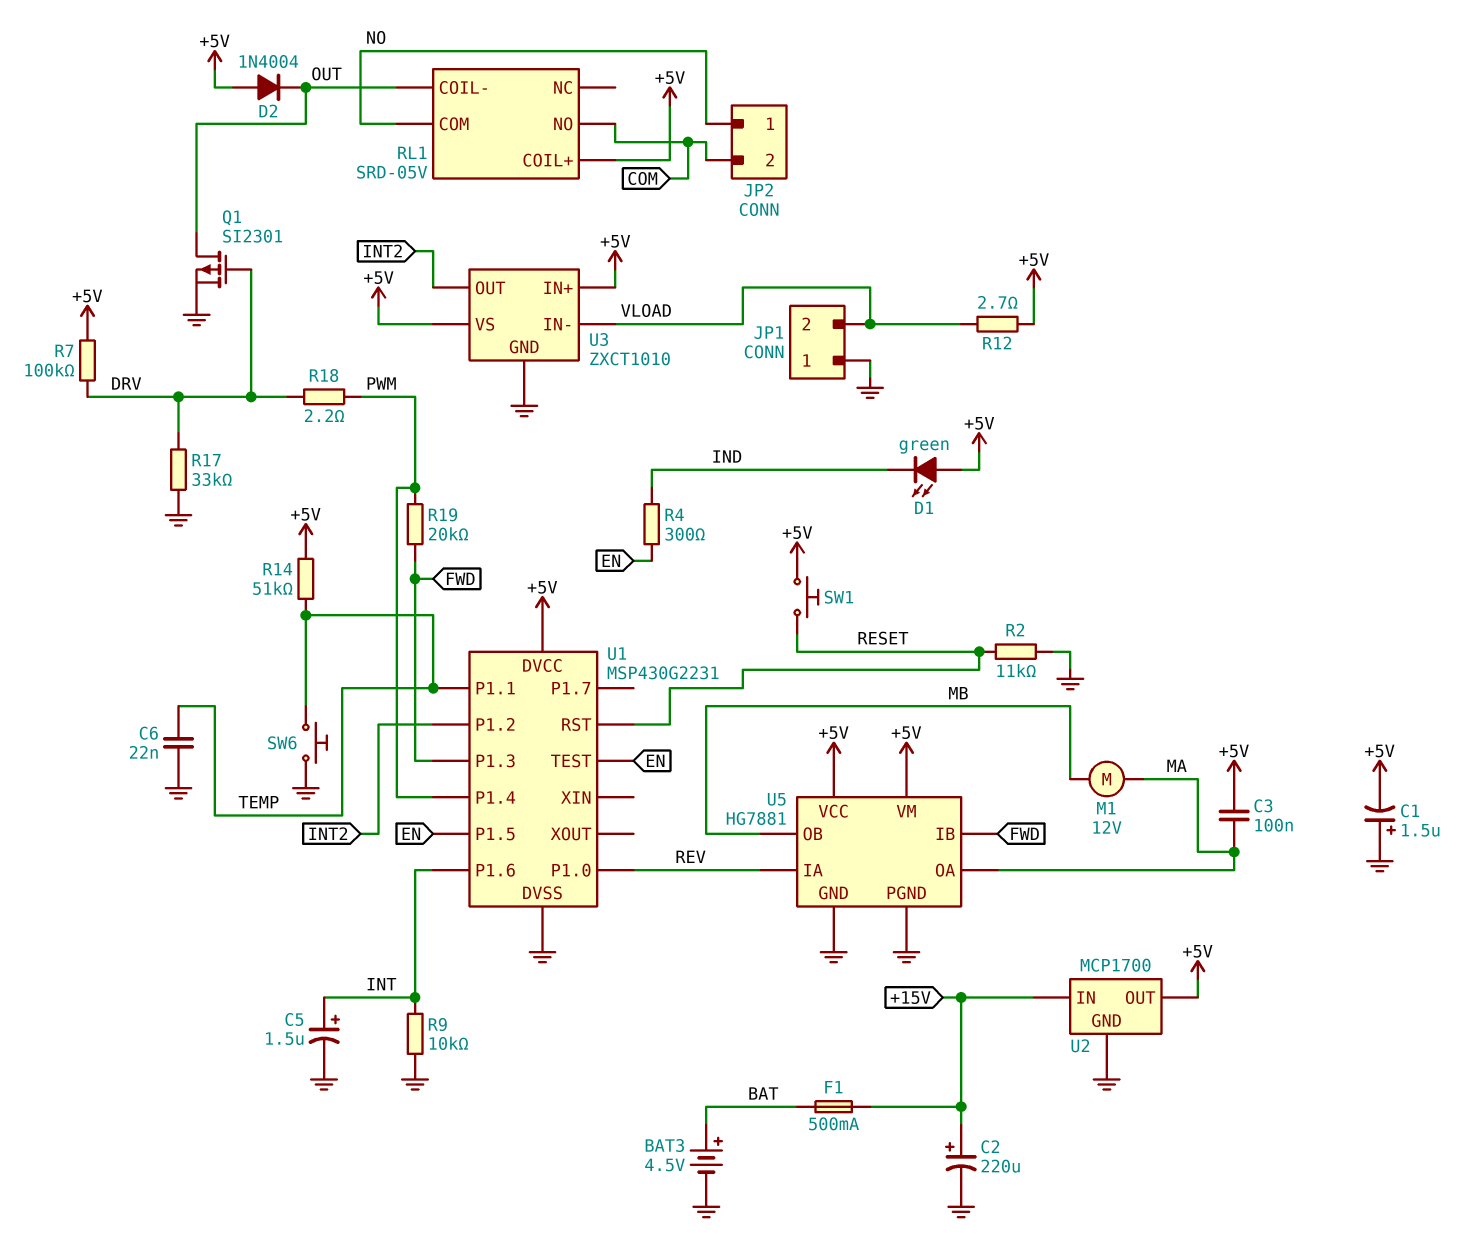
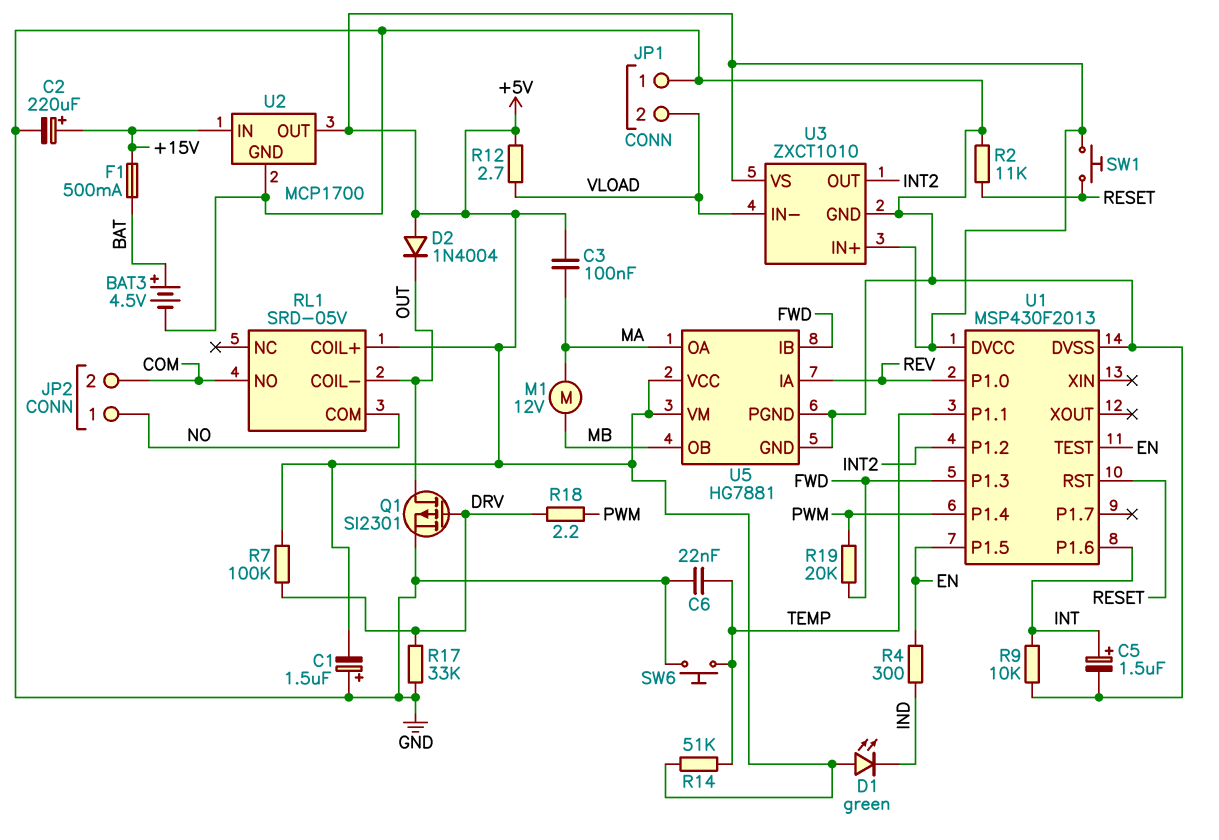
U1: MSP430G2231 -> MSP430F2013

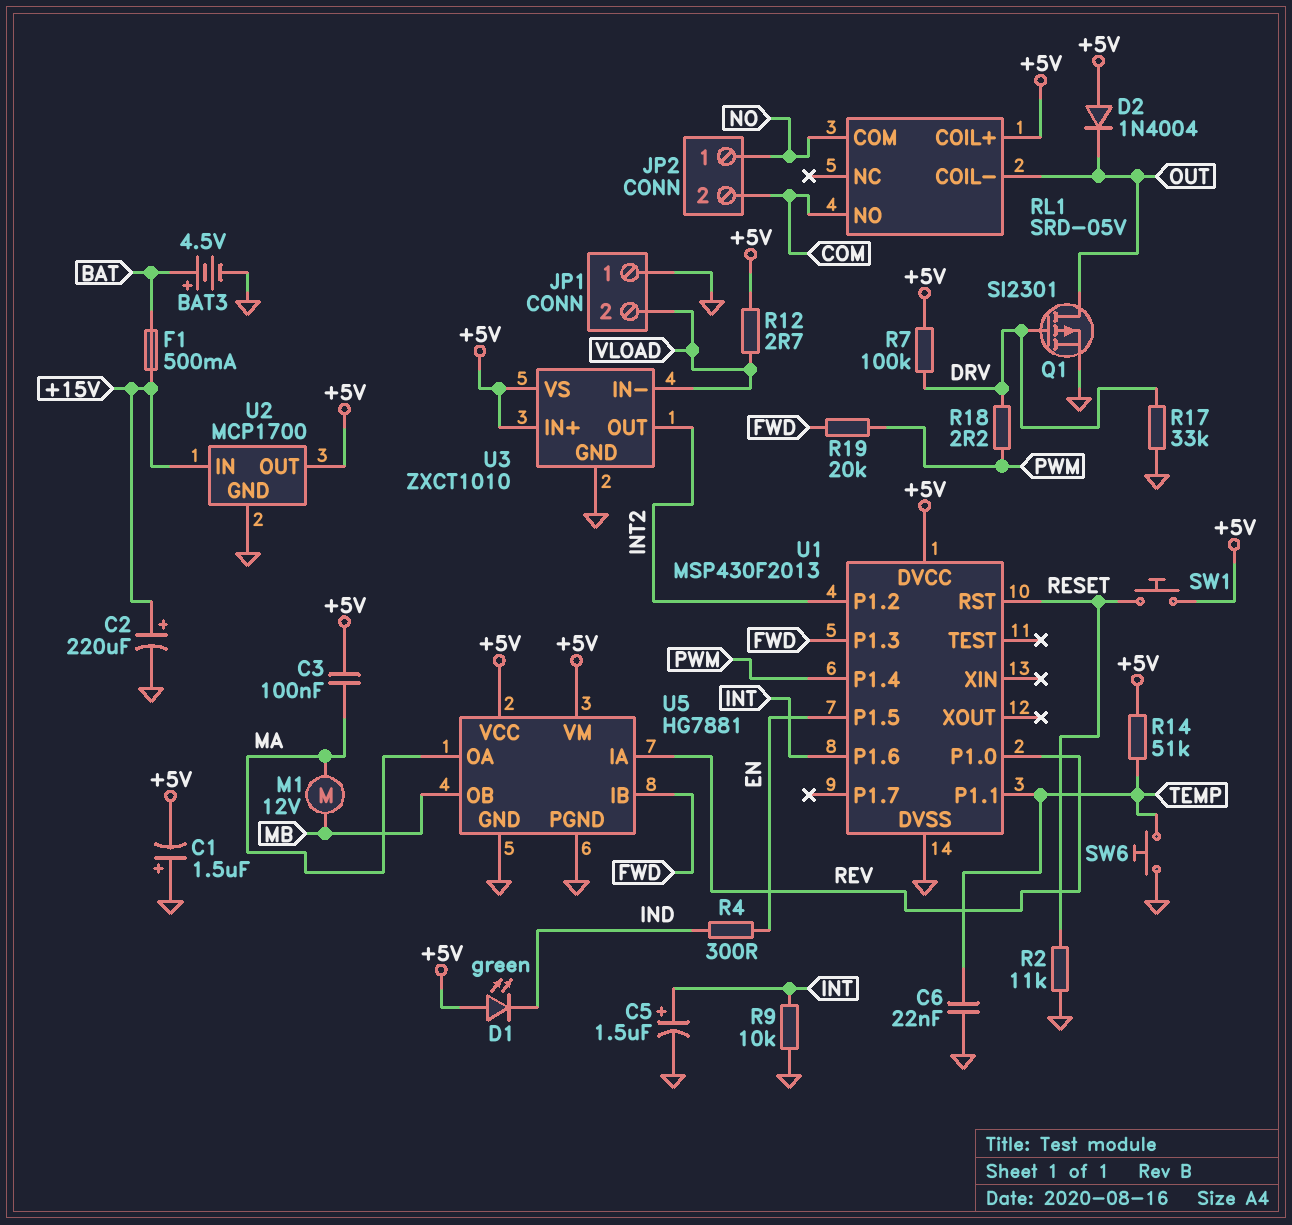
U1 pin TEST: EN -> none

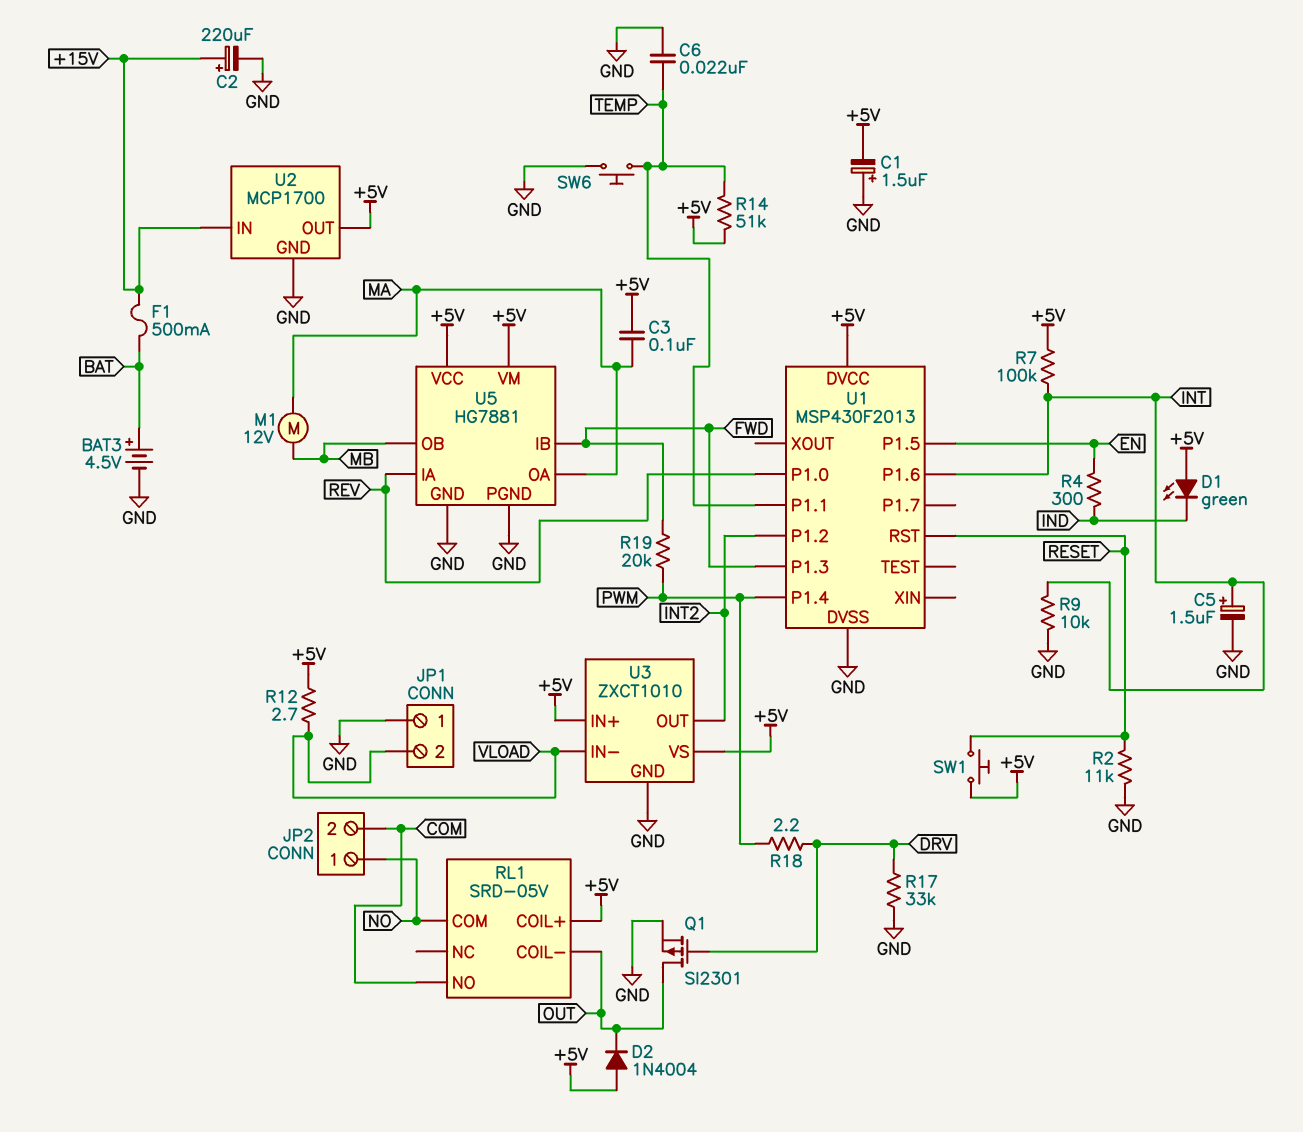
R7: 100k (+5V, DRV) -> 100k (+5V, INT)

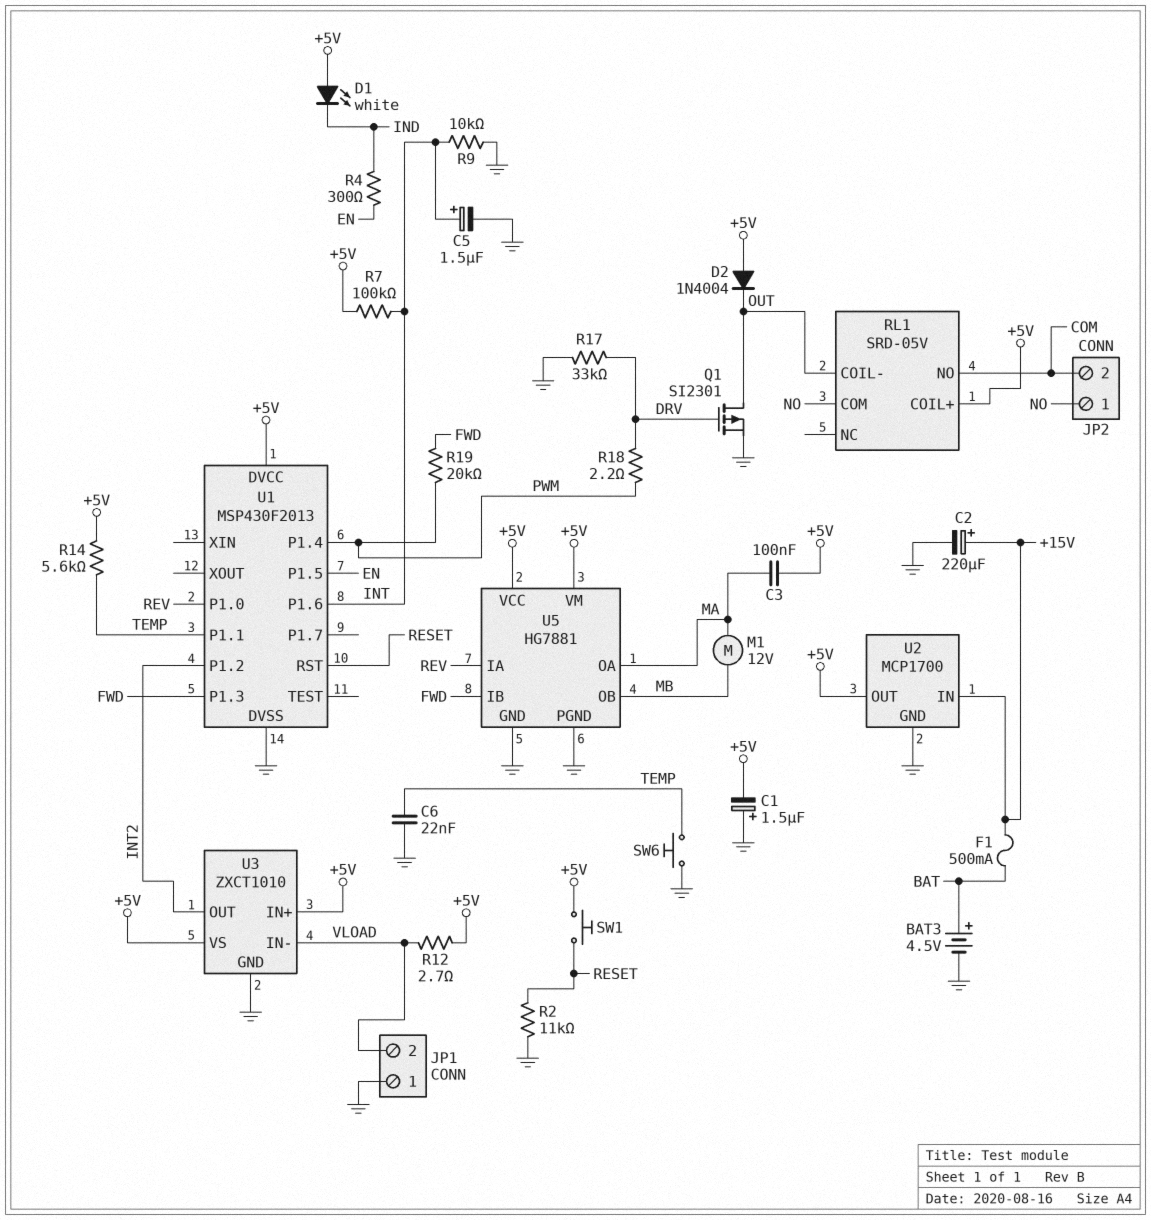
D1: LED green (A +5V, K IND) -> LED white (A +5V, K IND)
R14: 51k (+5V, TEMP) -> 5.6k (+5V, TEMP)

